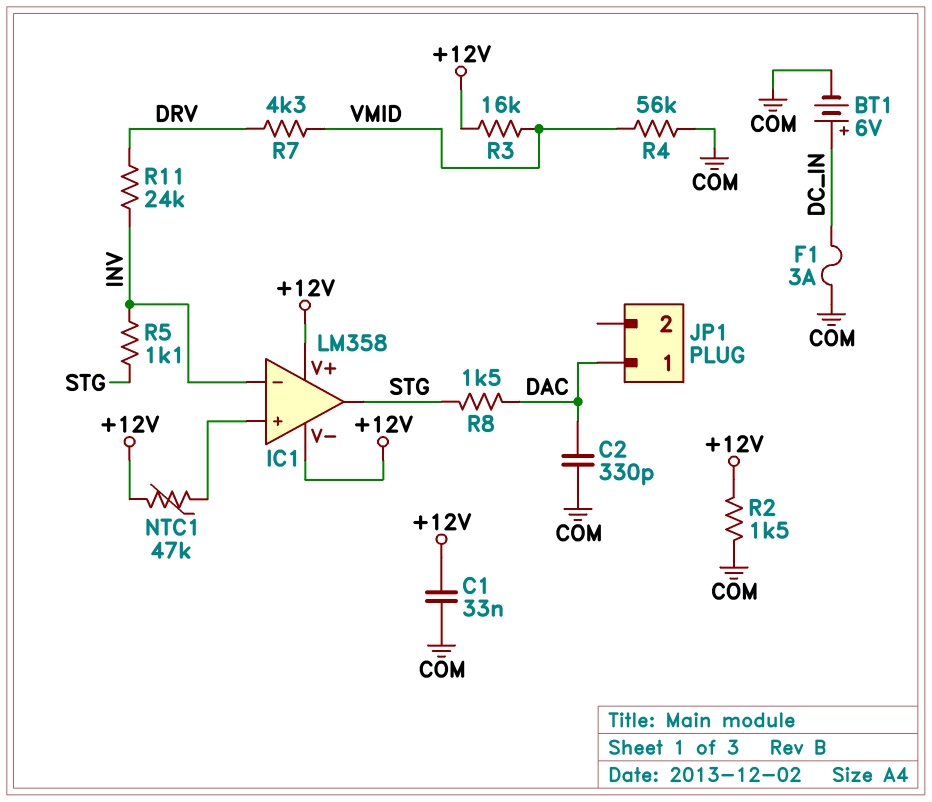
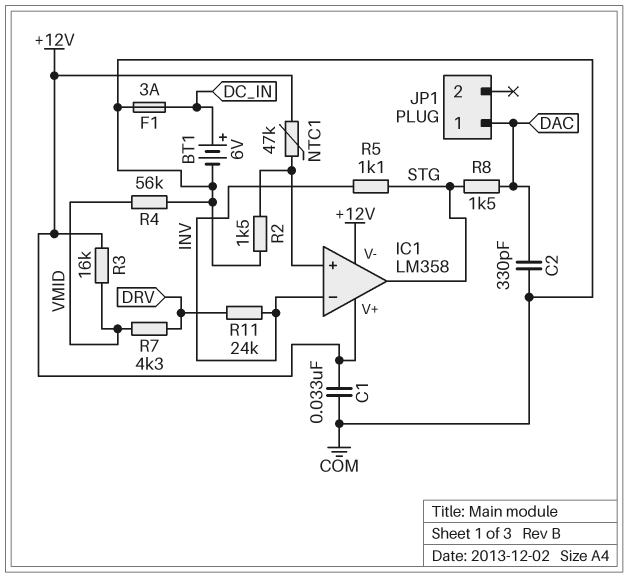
R2: 1.5k (+12V, COM) -> 1.5k (COM, IC1/in+)

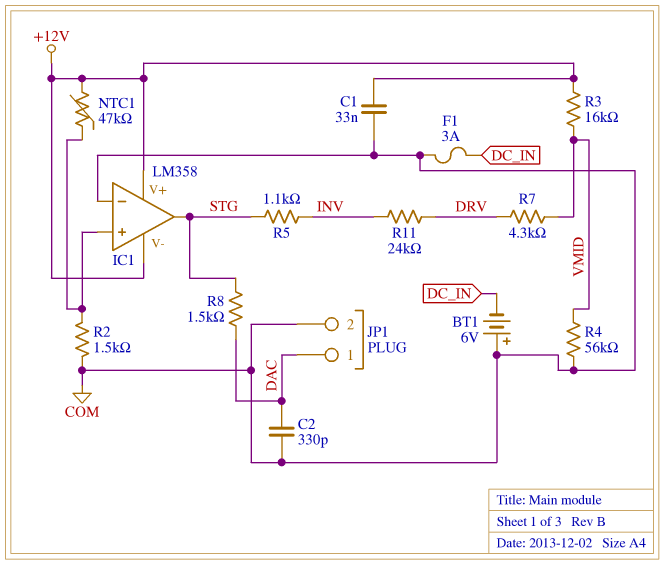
BT1: 6V (plus DC_IN, minus COM) -> 6V (plus COM, minus DC_IN)
IC1 pin in-: INV -> COM
JP1 pin 2: none -> COM

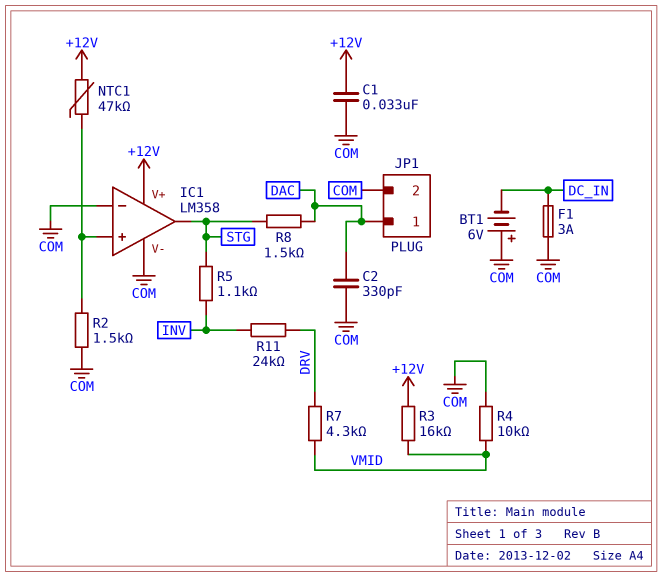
IC1 pin V-: +12V -> COM
R4: 56k (COM, VMID) -> 10k (COM, VMID)

